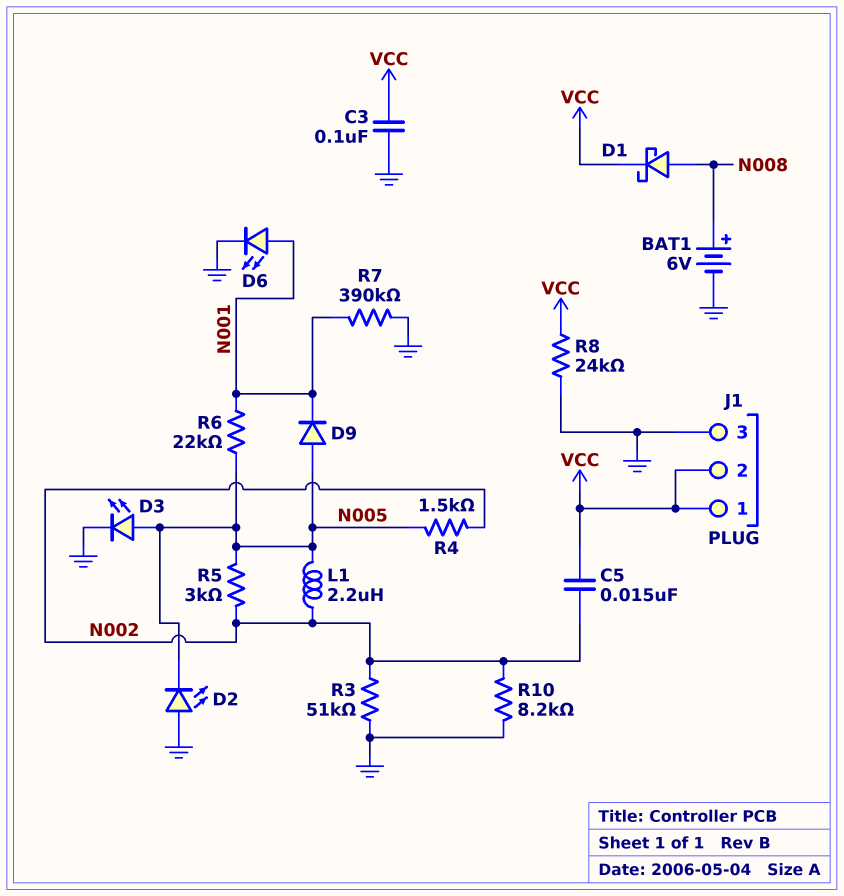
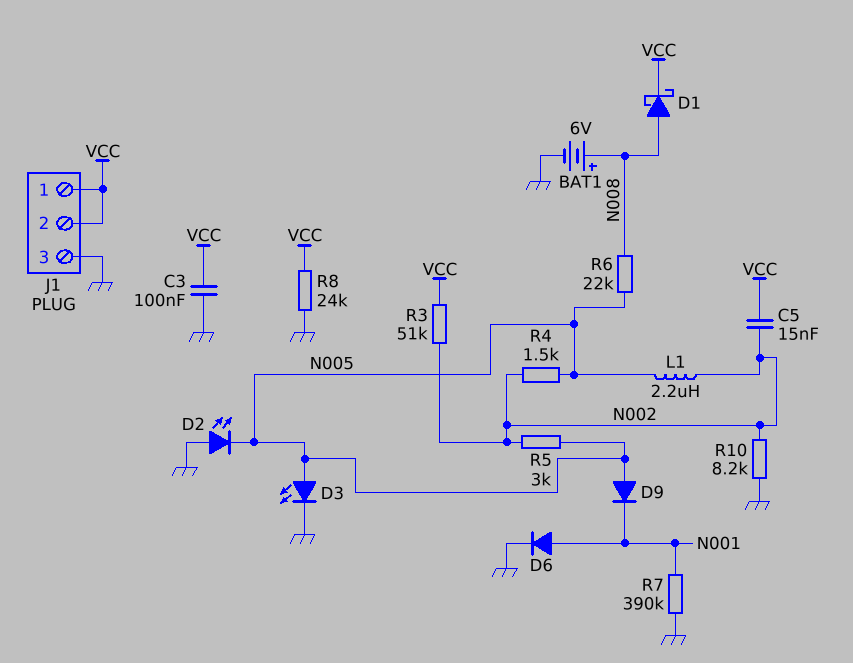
D6: LED (A N001, K GND) -> diode (A N001, K GND)
R3: 51k (GND, N002) -> 51k (N002, VCC)
R6: 22k (N001, N005) -> 22k (N005, N008)

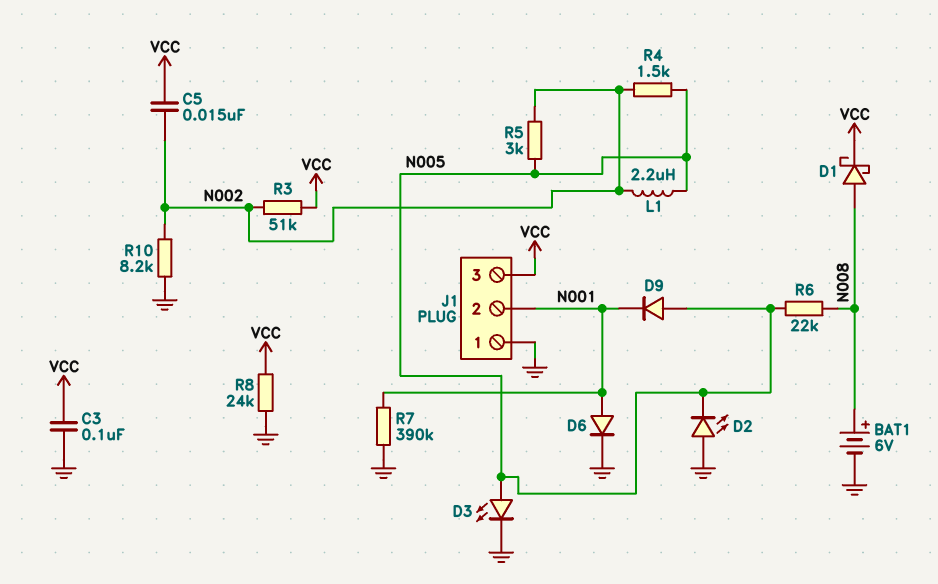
J1 pin 1: VCC -> GND
J1 pin 2: VCC -> N001
J1 pin 3: GND -> VCC

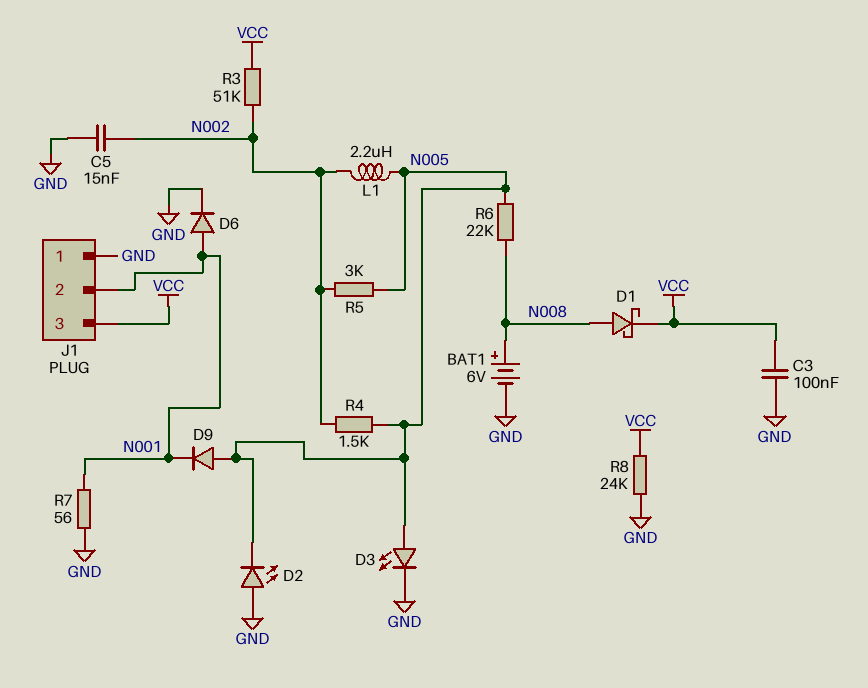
C5: 15nF (N002, VCC) -> 15nF (GND, N002)
R7: 390k (GND, N001) -> 56 (GND, N001)
R10: 8.2k (GND, N002) -> none

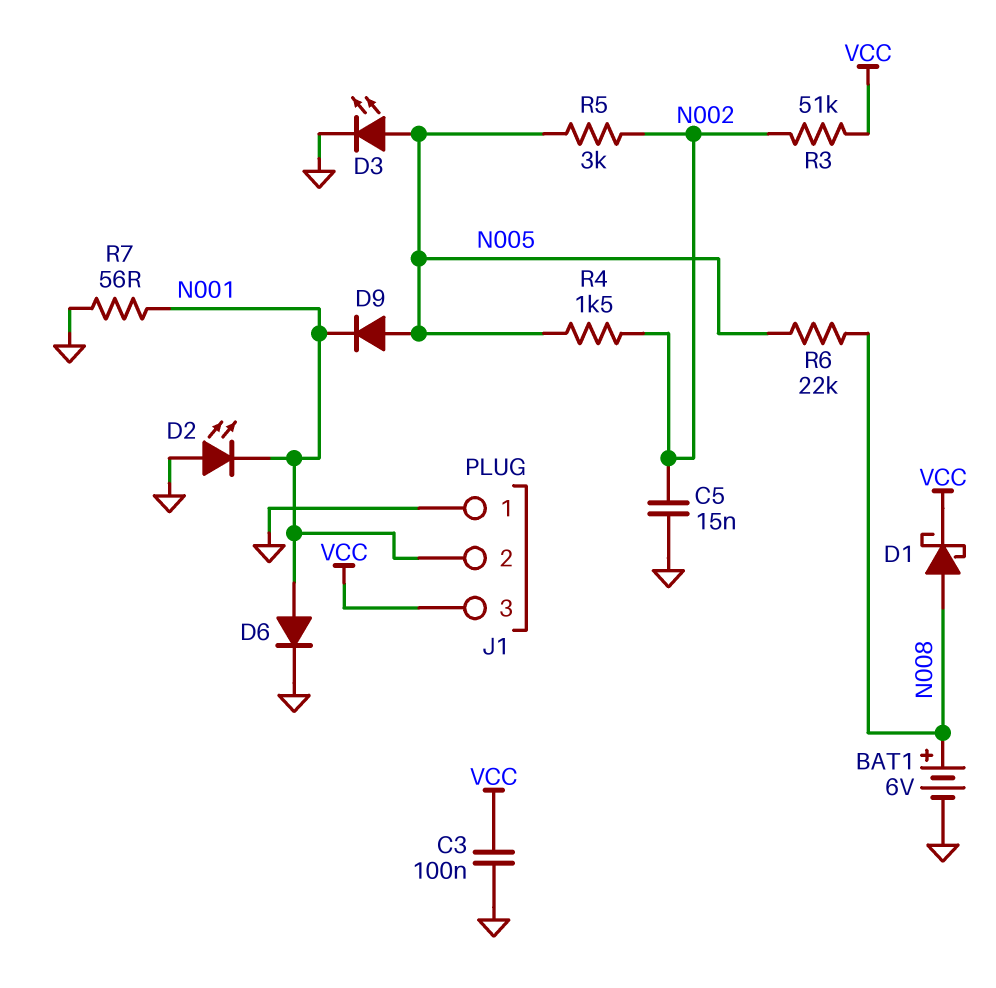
D2: LED (A GND, K N005) -> LED (A GND, K N001)
L1: 2.2uH (N002, N005) -> none
R8: 24k (GND, VCC) -> none

